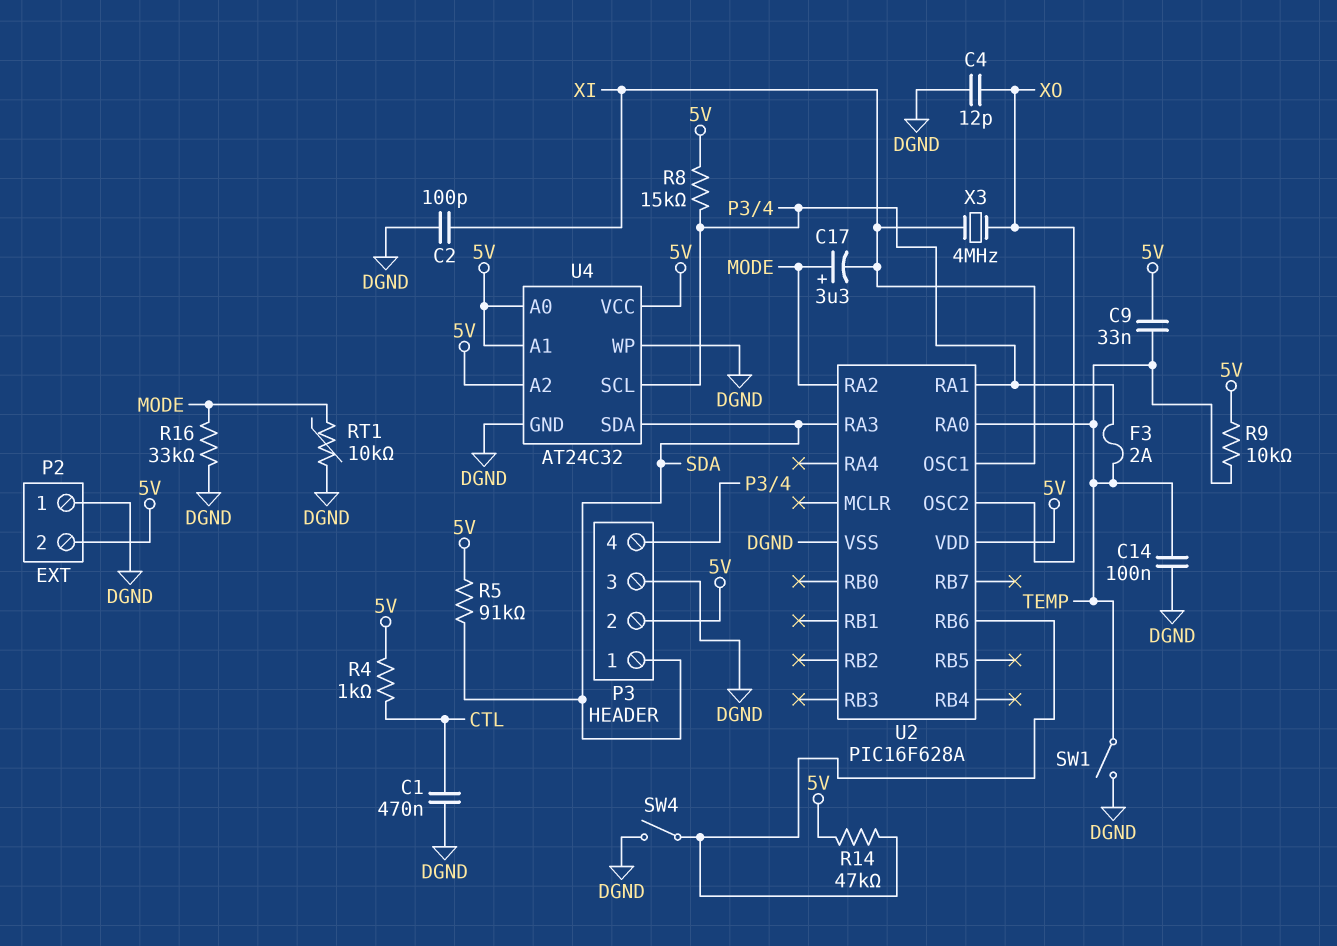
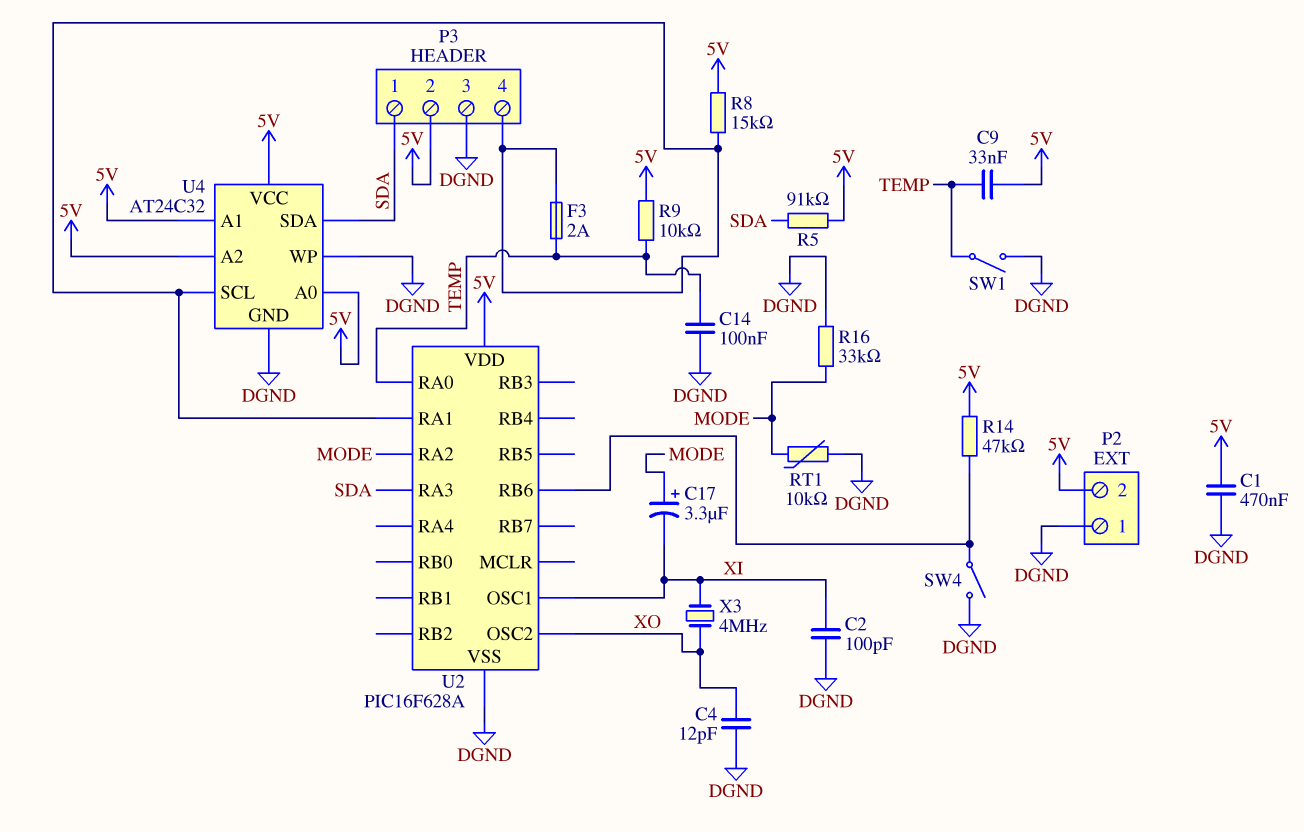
C1: 470nF (CTL, DGND) -> 470nF (5V, DGND)
R4: 1k (5V, CTL) -> none

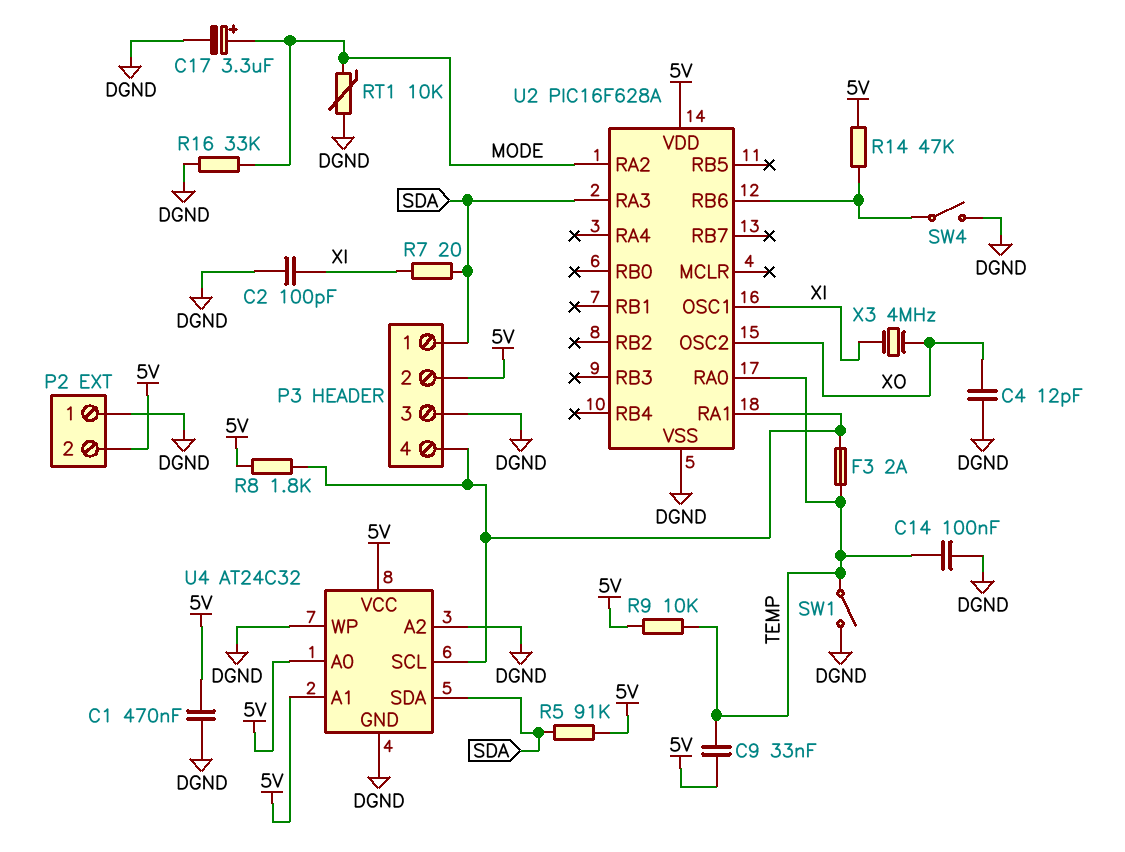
C17: 3.3uF (plus MODE, minus XI) -> 3.3uF (plus MODE, minus DGND)
R7: none -> 20 (SDA, XI)
R8: 15k (5V, P3/4) -> 1.8k (5V, P3/4)
U4 pin A2: 5V -> DGND

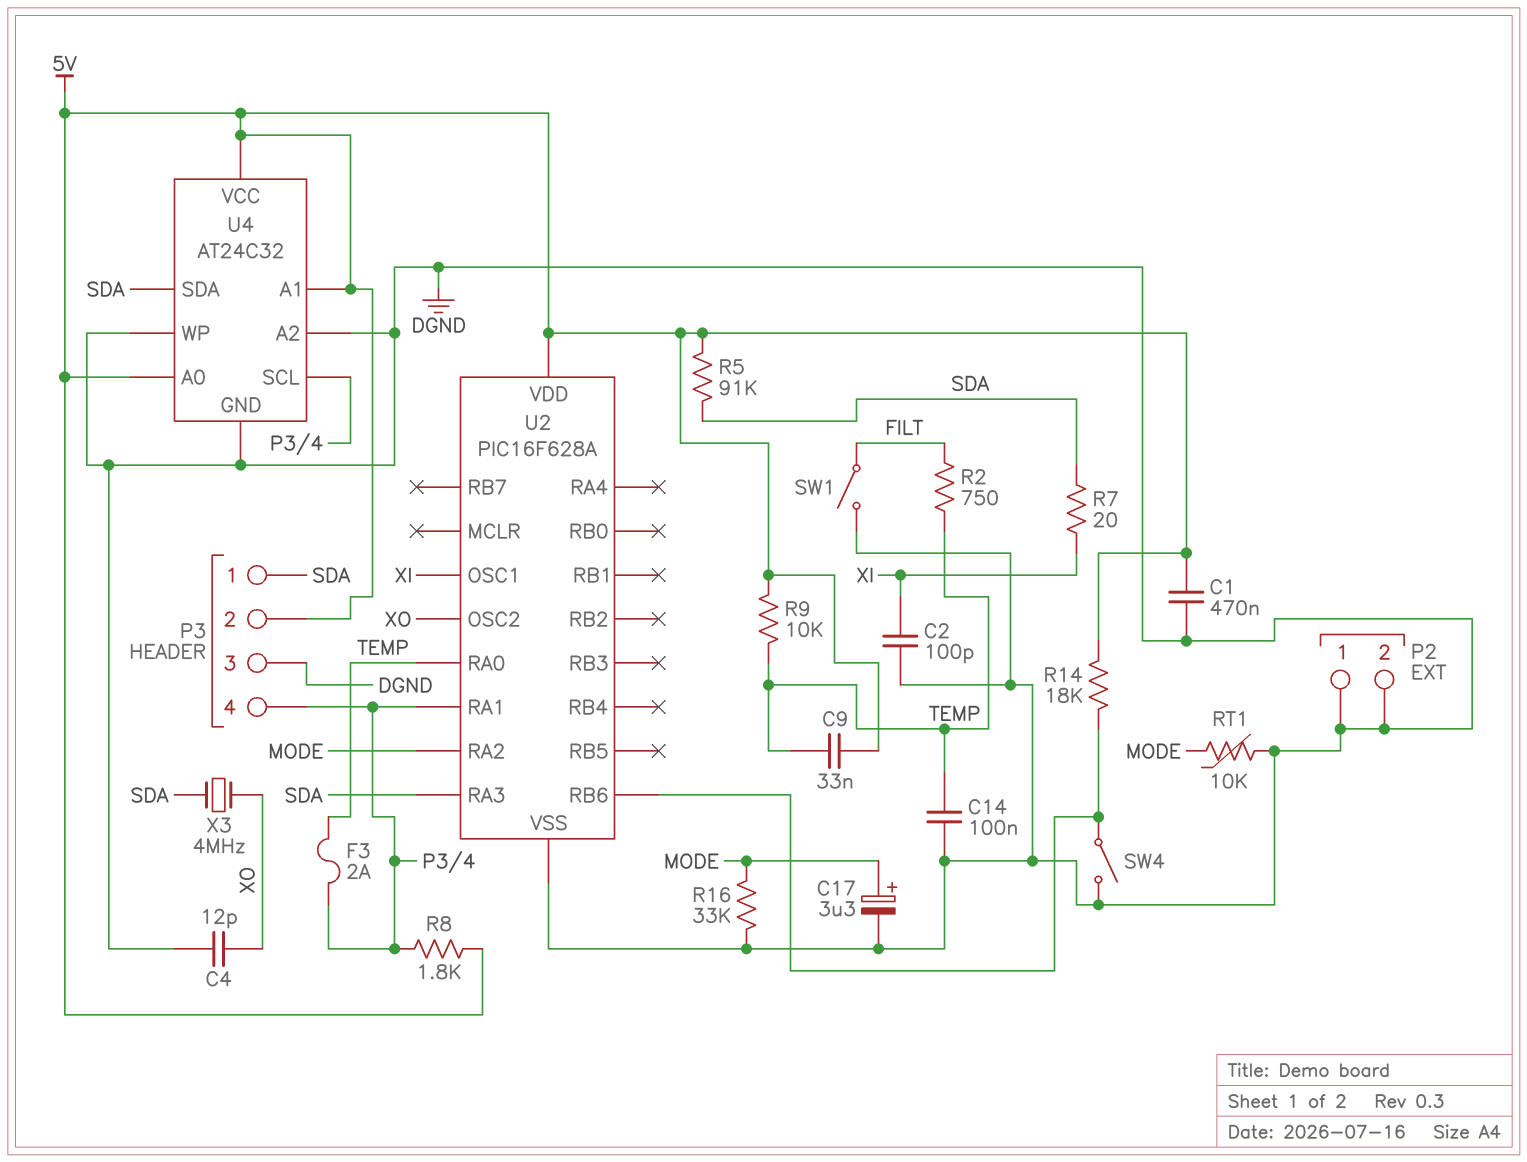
P2 pin 2: 5V -> DGND
R2: none -> 750 (FILT, TEMP)
R14: 47k (5V, U2/RB6) -> 18k (5V, U2/RB6)
SW1: switch (DGND, TEMP) -> switch (DGND, FILT)
X3: 4MHz (XI, XO) -> 4MHz (SDA, XO)

